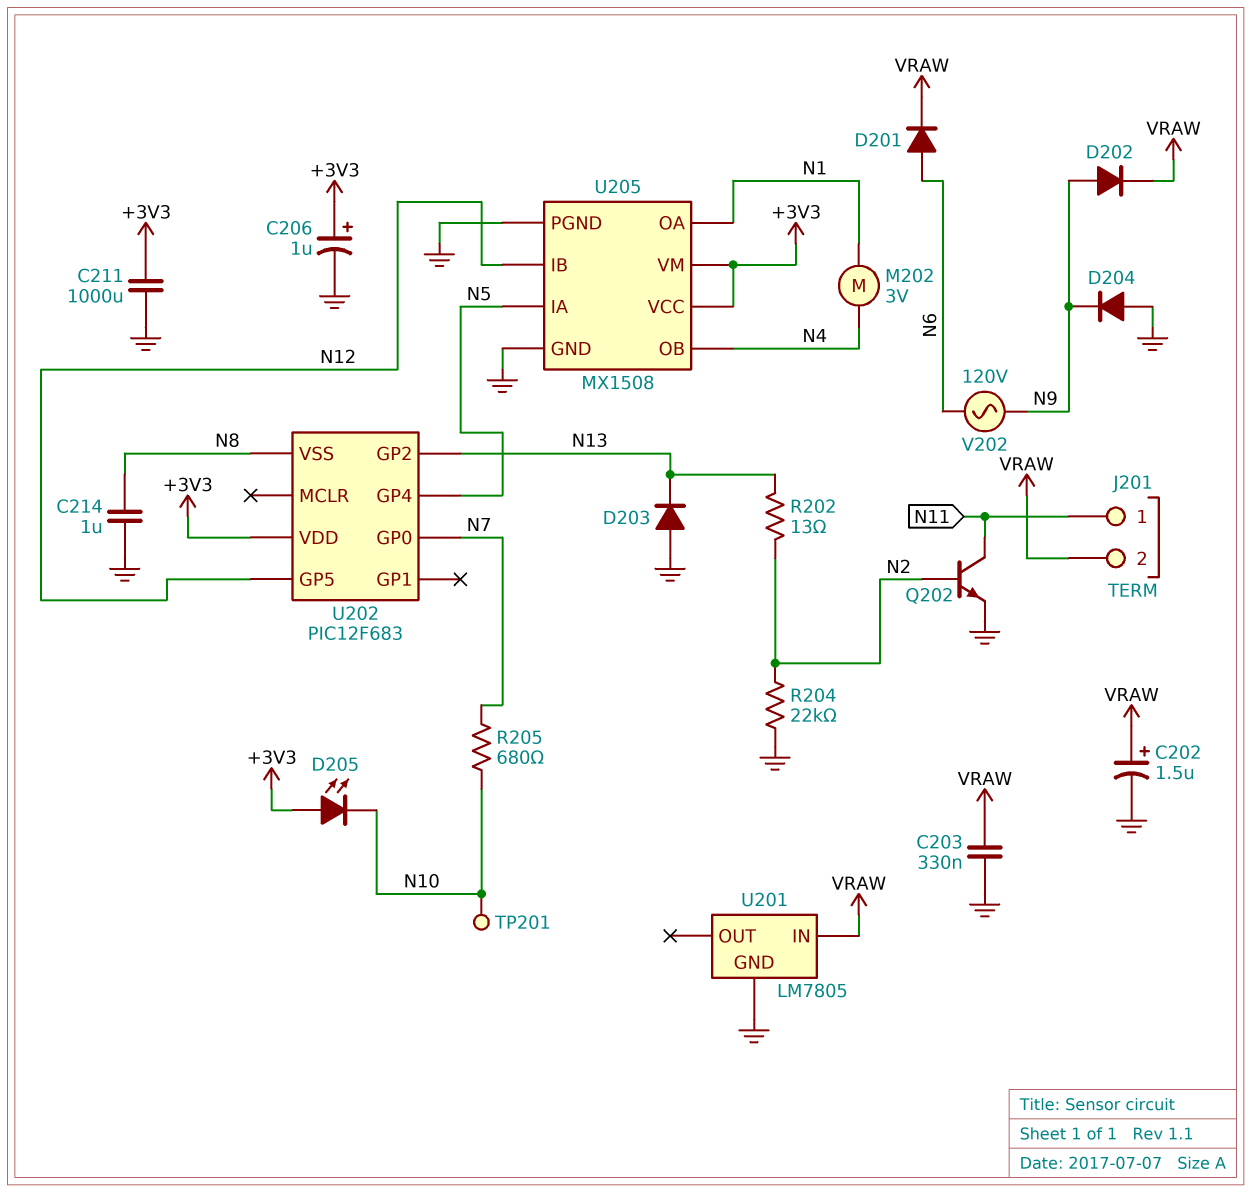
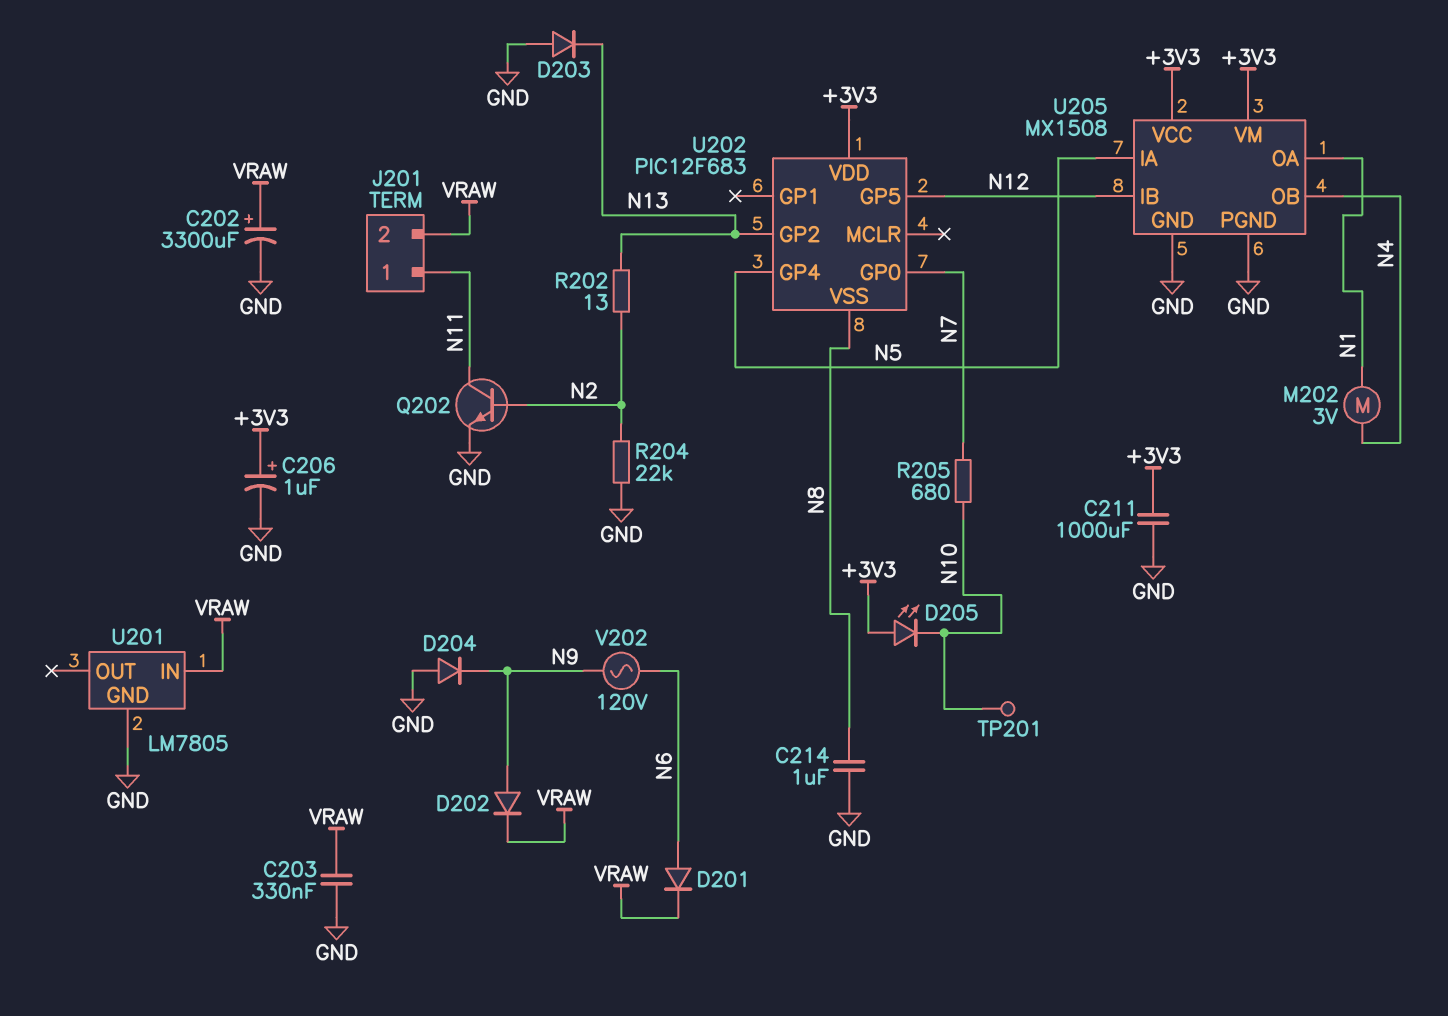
C202: 1.5uF (plus VRAW, minus GND) -> 3300uF (plus VRAW, minus GND)

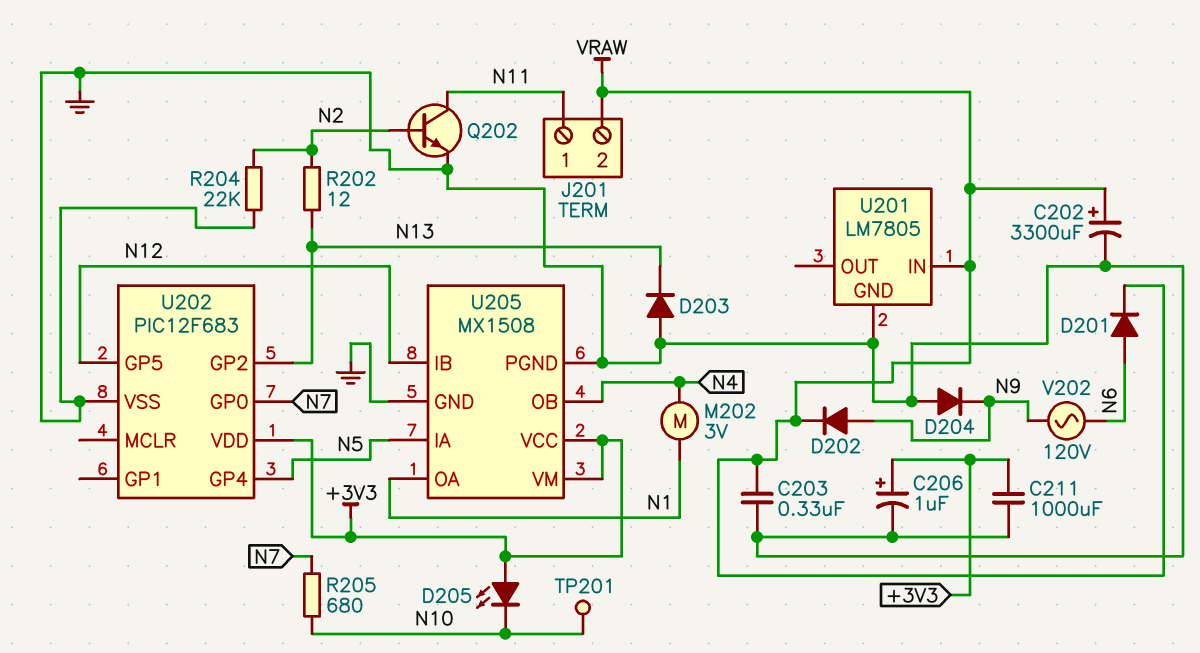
C214: 1uF (GND, N8) -> none
R202: 13 (N2, N13) -> 12 (N2, N13)
U202 pin VSS: N8 -> GND

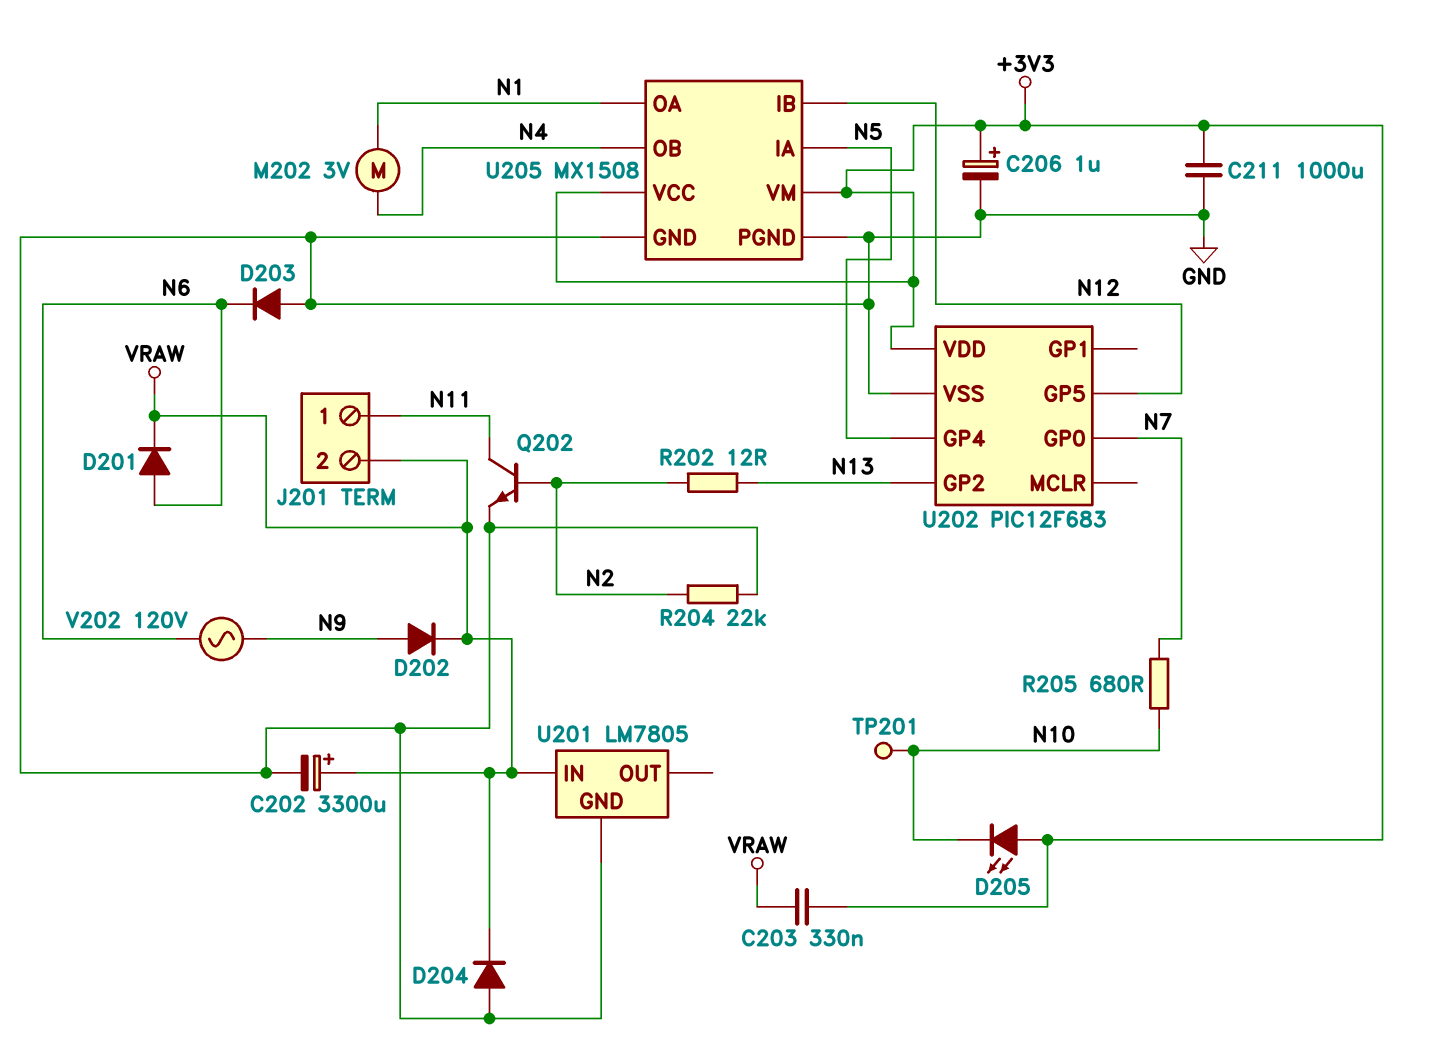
C203: 330nF (GND, VRAW) -> 330nF (+3V3, VRAW)
D203: diode (A GND, K N13) -> diode (A GND, K N6)
D204: diode (A GND, K N9) -> diode (A GND, K VRAW)

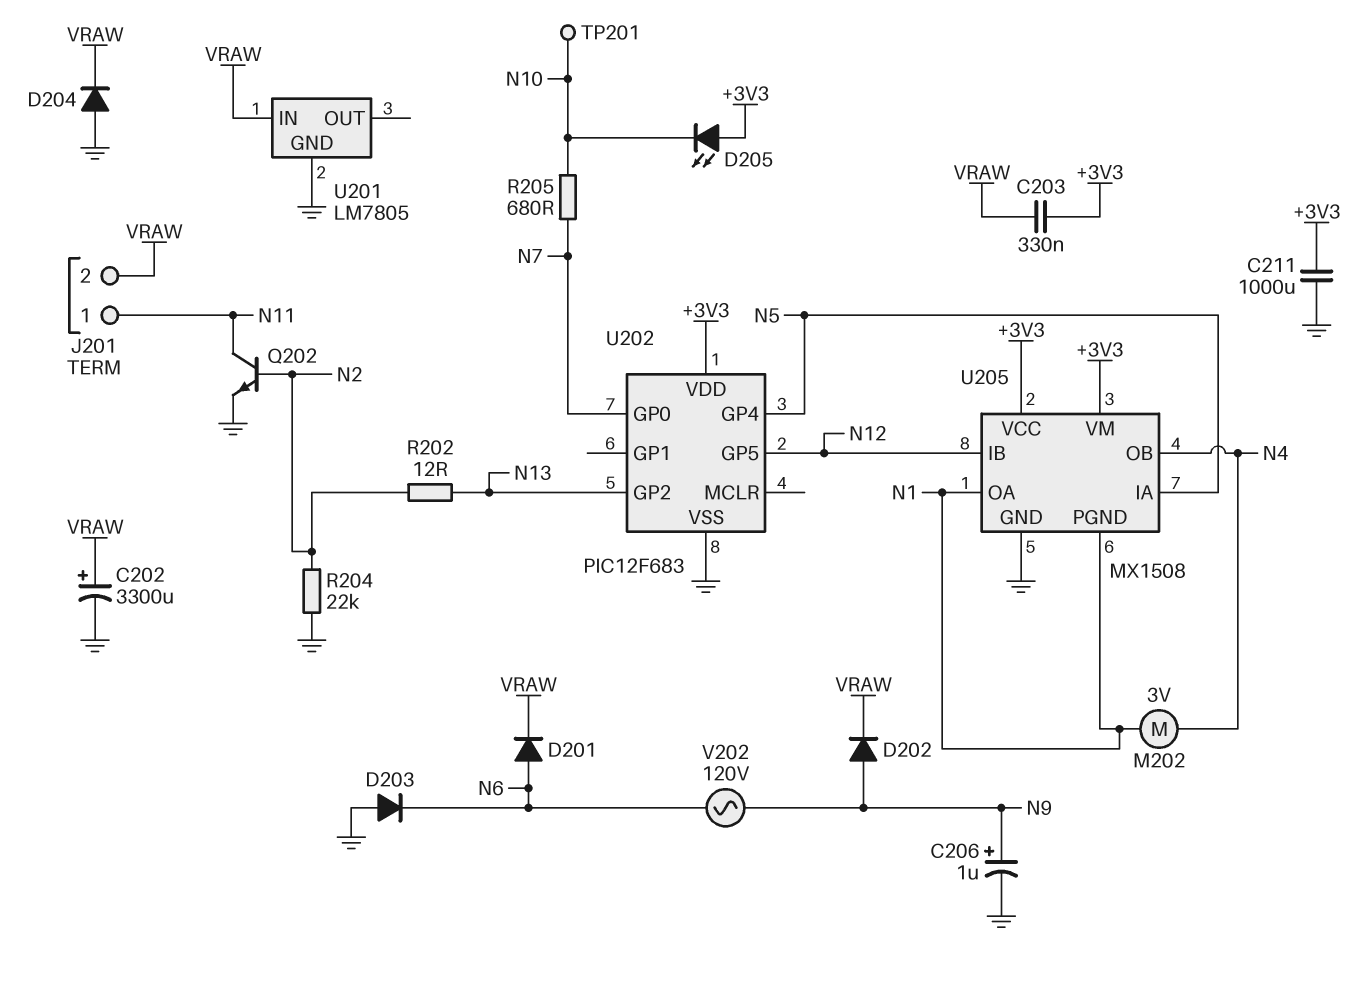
C206: 1uF (plus +3V3, minus GND) -> 1uF (plus N9, minus GND)
U205 pin PGND: GND -> N1

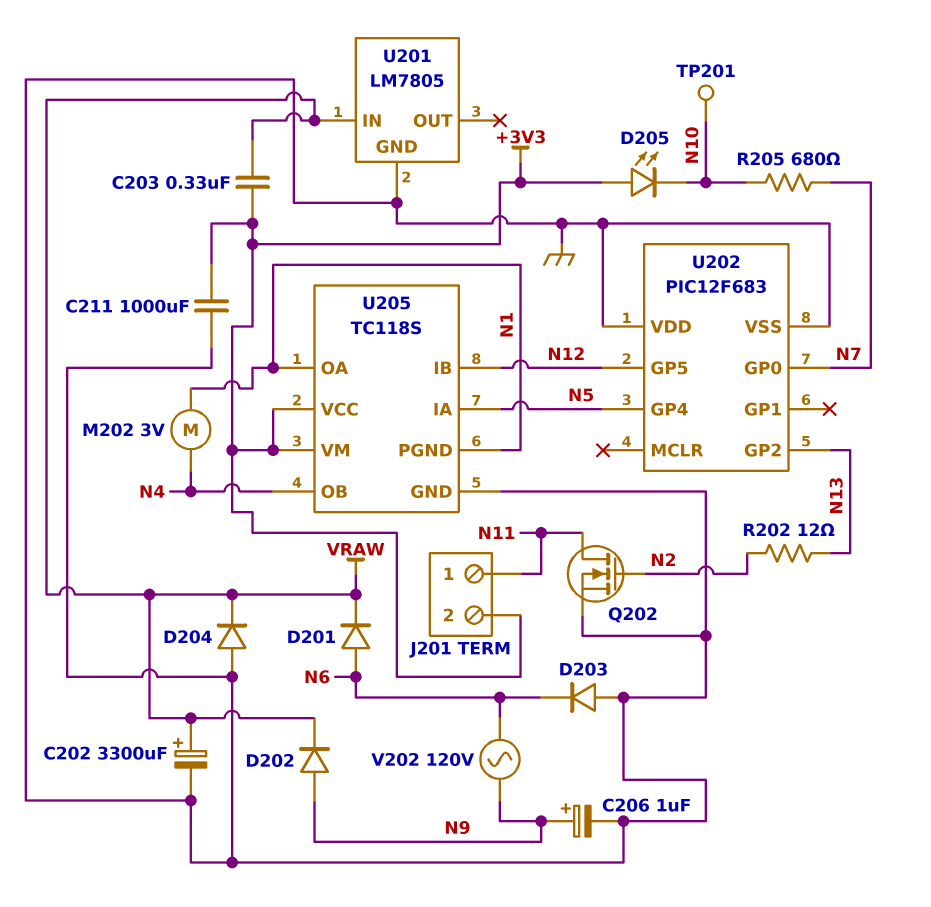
J201 pin 2: VRAW -> +3V3
Q202: NPN (B N2, C N11, E GND) -> NMOS (G N2, D N11, S GND)
R204: 22k (GND, N2) -> none
U202 pin VDD: +3V3 -> GND
U205: MX1508 -> TC118S

